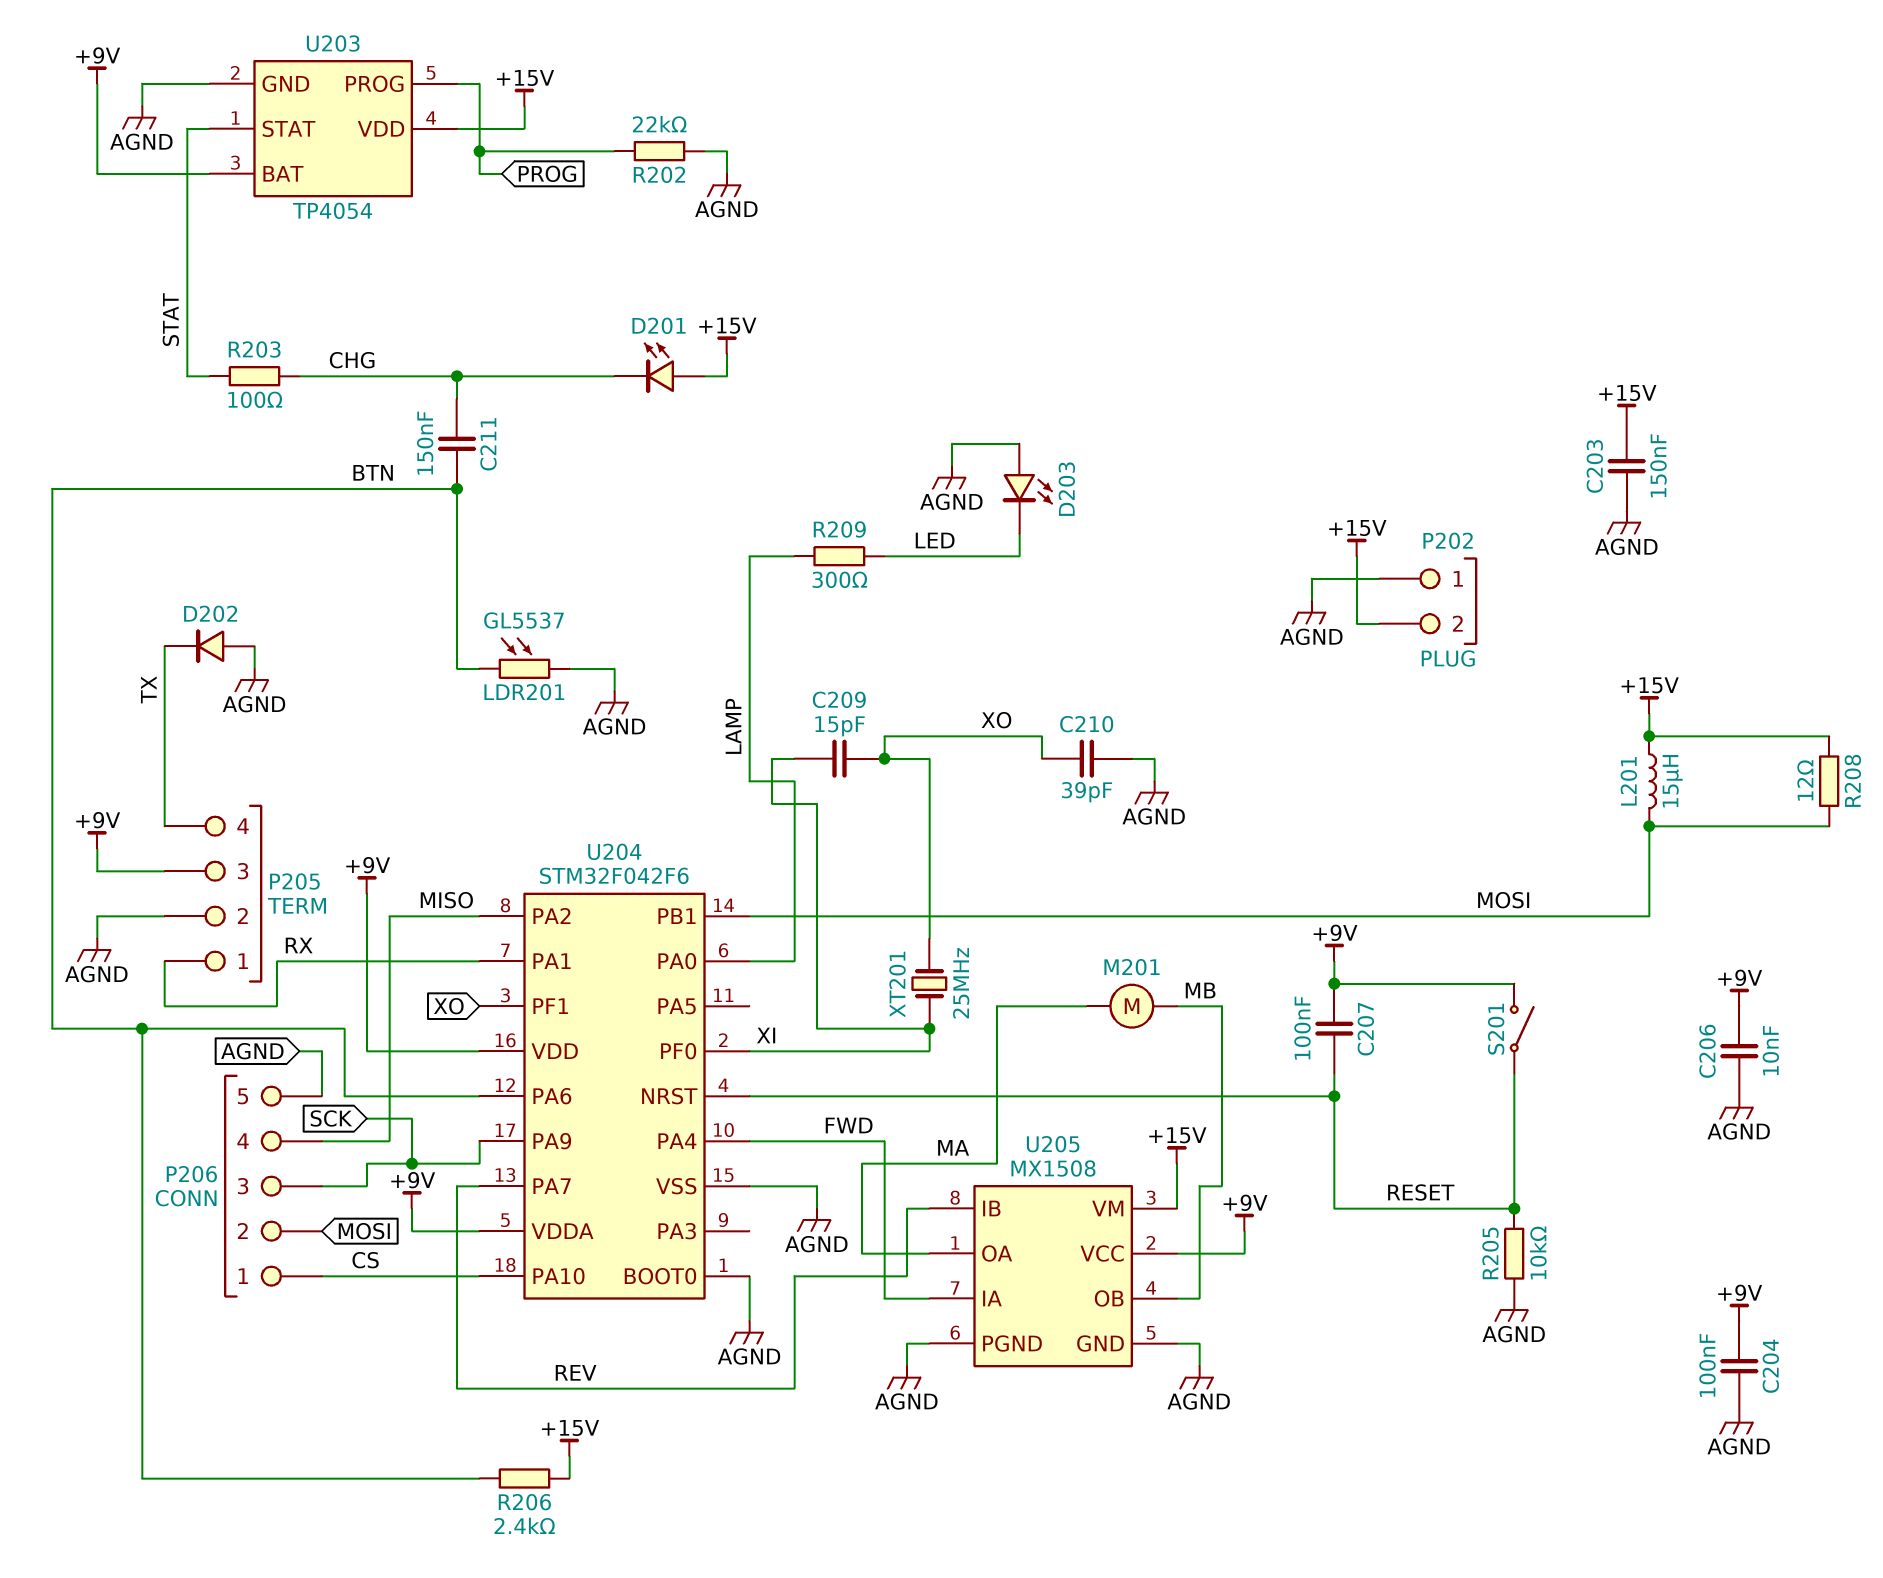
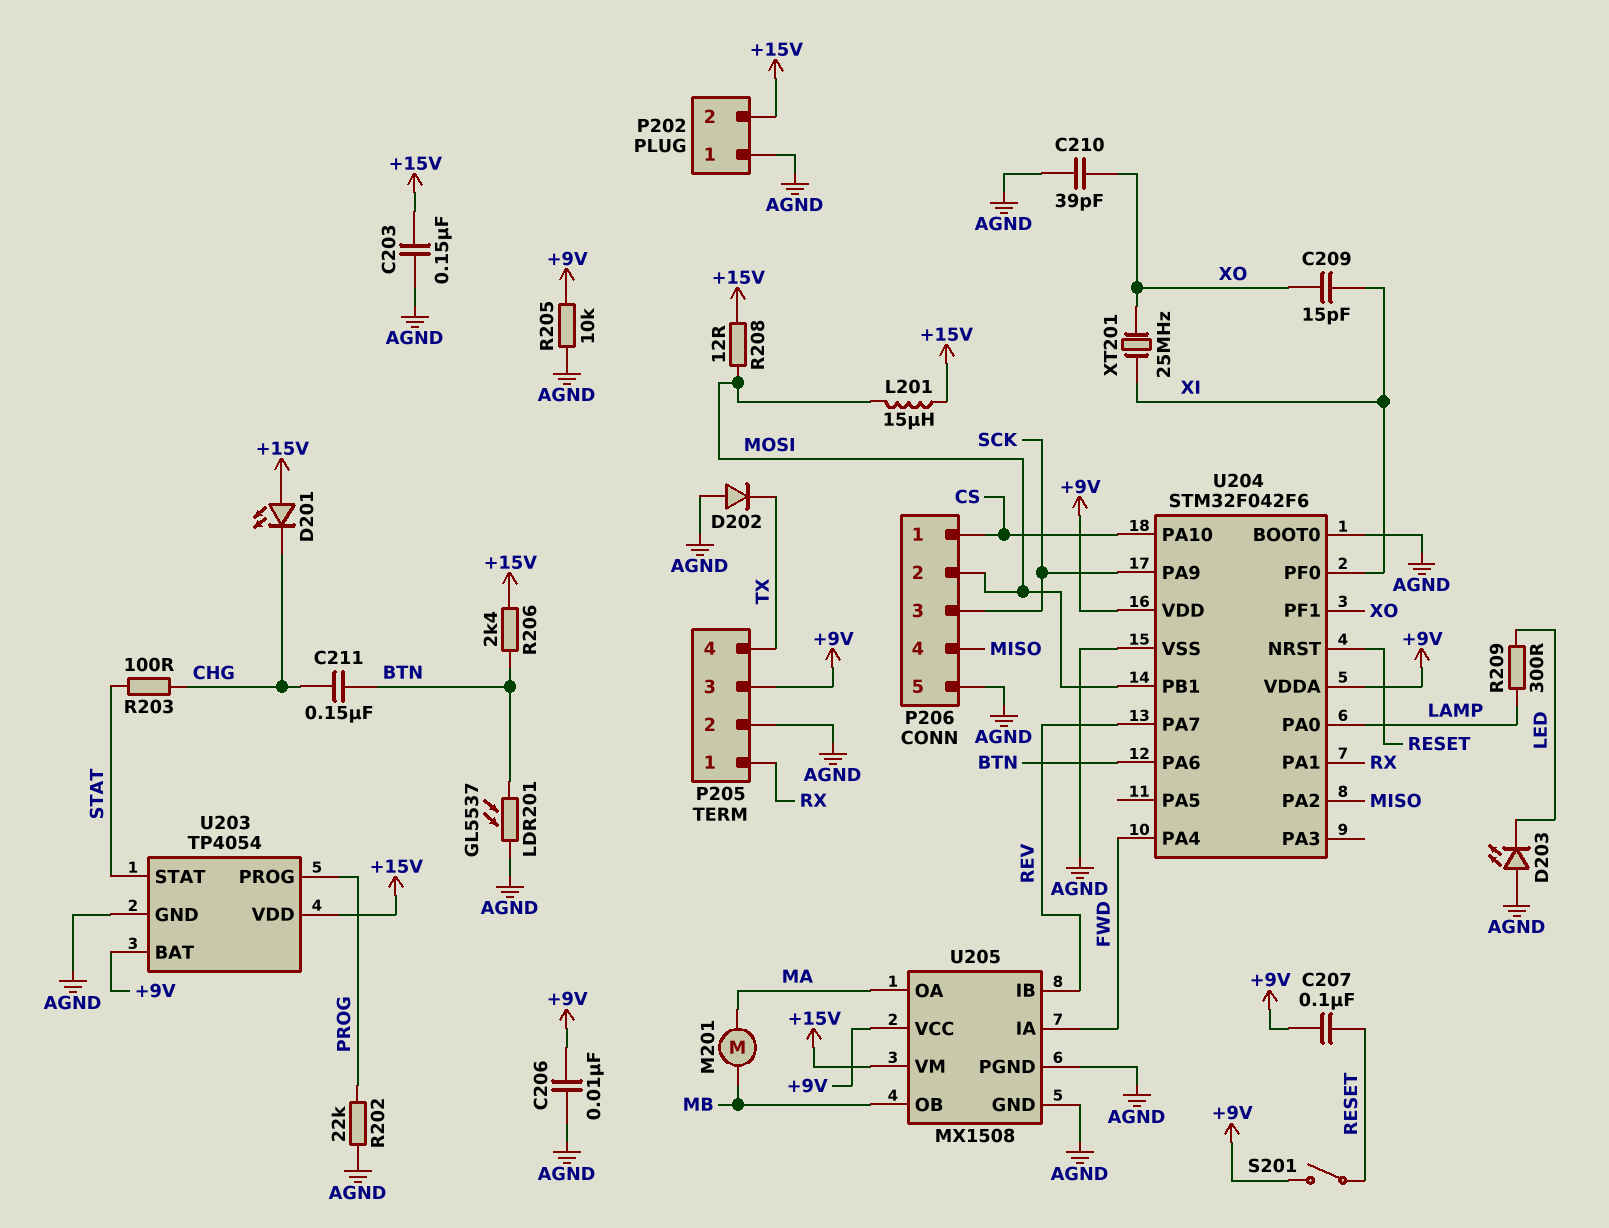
C204: 100nF (+9V, AGND) -> none
R205: 10k (AGND, RESET) -> 10k (+9V, AGND)

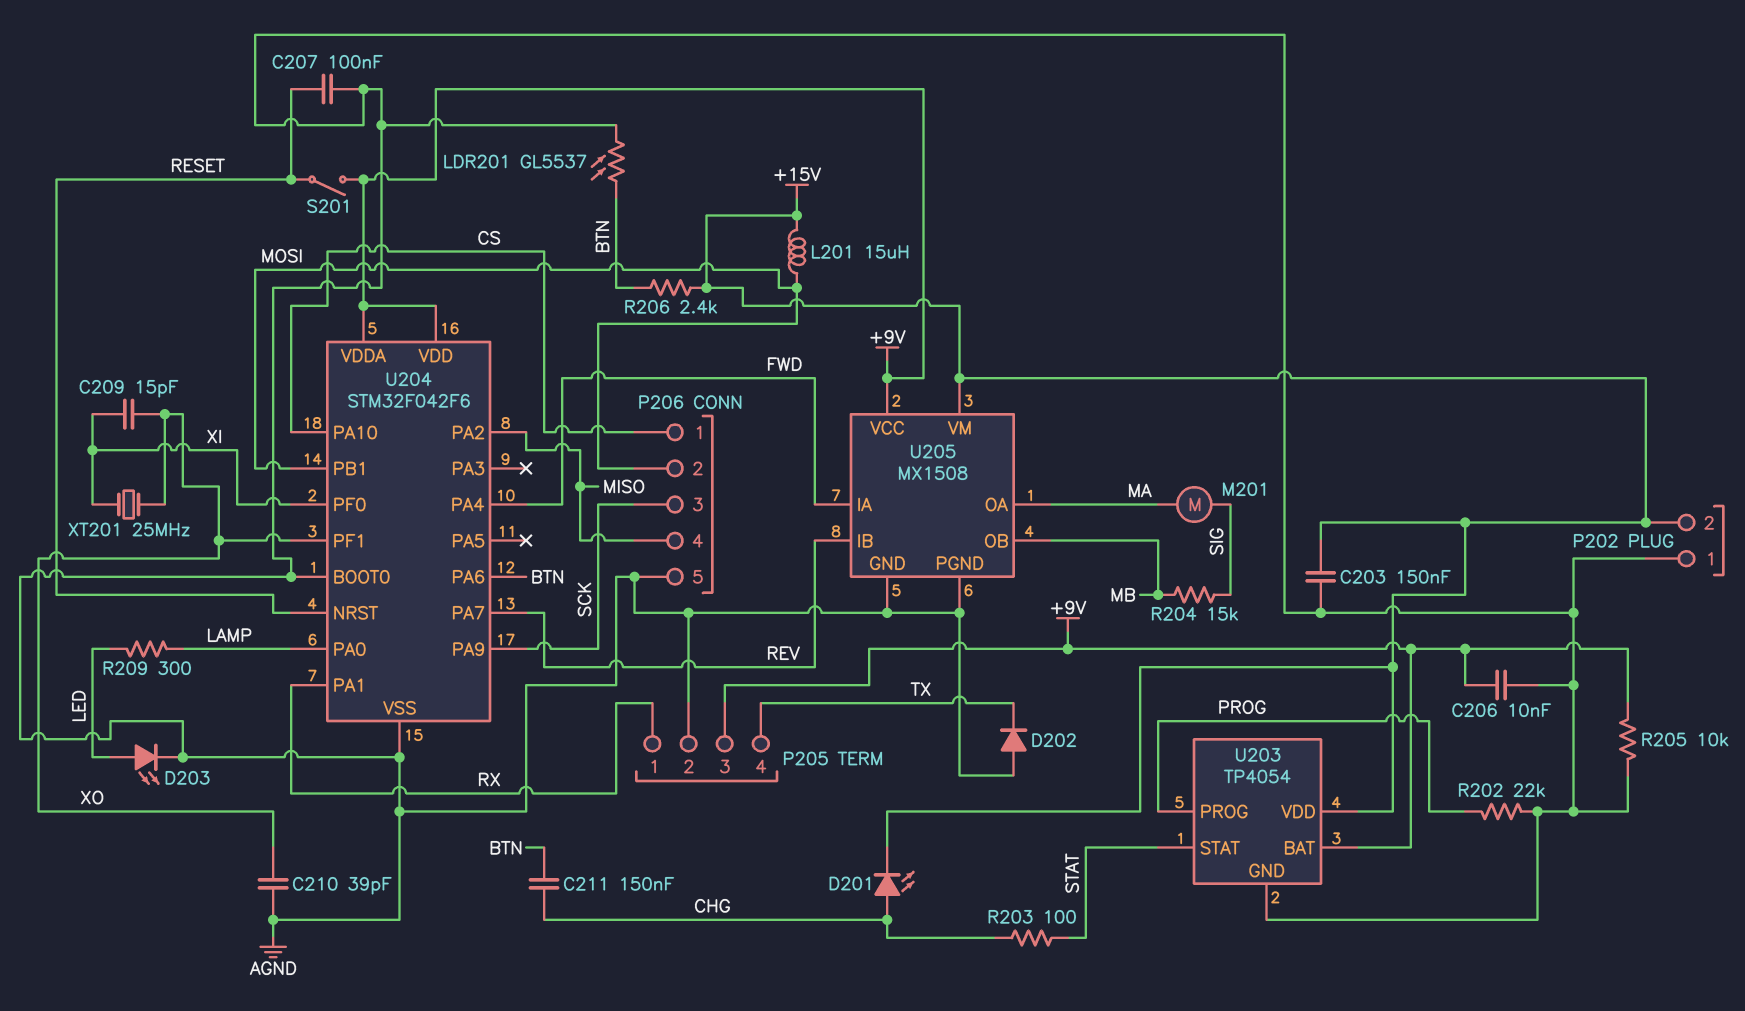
C207: 100nF (+9V, RESET) -> 100nF (AGND, RESET)
D201: LED (A +15V, K CHG) -> LED (A CHG, K +15V)
D203: LED (A AGND, K LED) -> LED (A LED, K AGND)
M201: motor (MA, MB) -> motor (MA, SIG)
R204: none -> 15k (MB, SIG)
R208: 12 (+15V, MOSI) -> none

